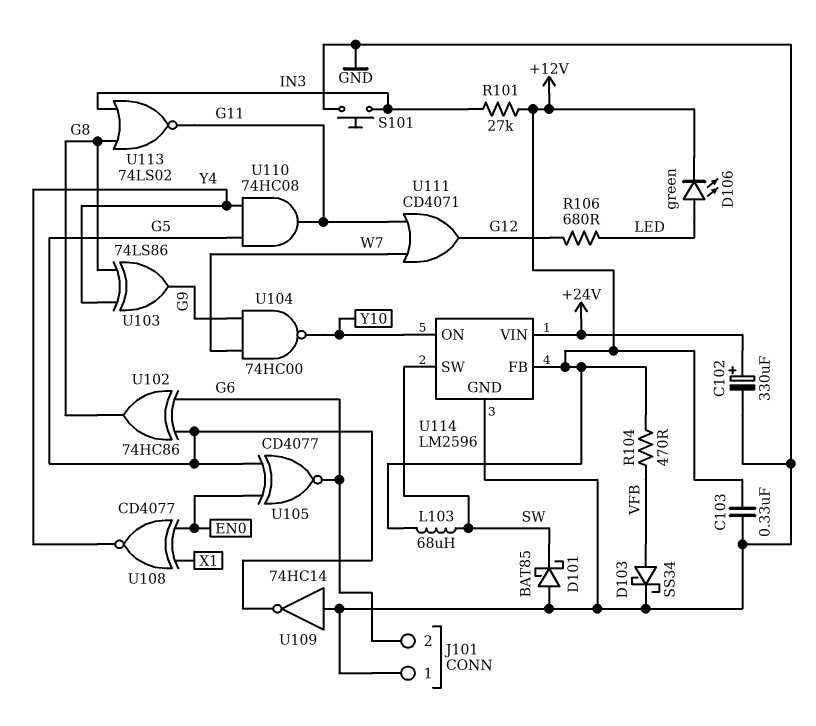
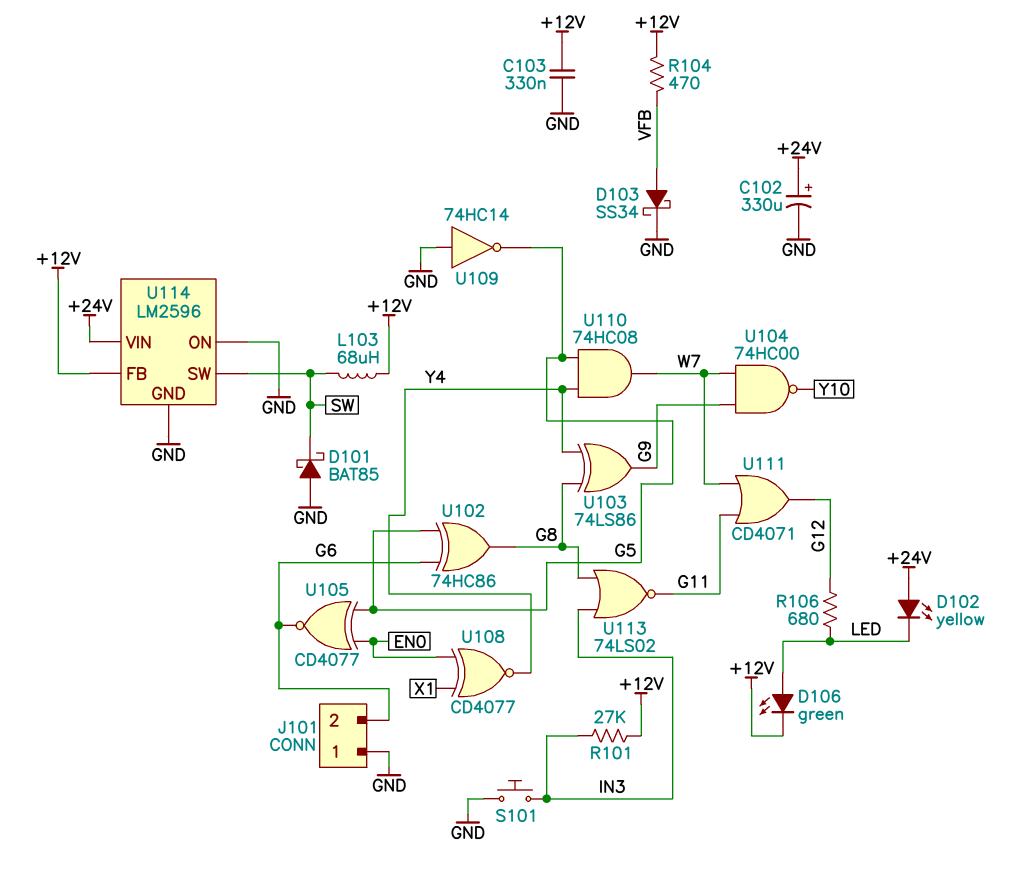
D102: none -> LED yellow (A +24V, K LED)
U110: AND 74HC08 (in G5, in Y4, out G11) -> AND 74HC08 (in G5, in Y4, out W7)
U114 pin ON: Y10 -> GND

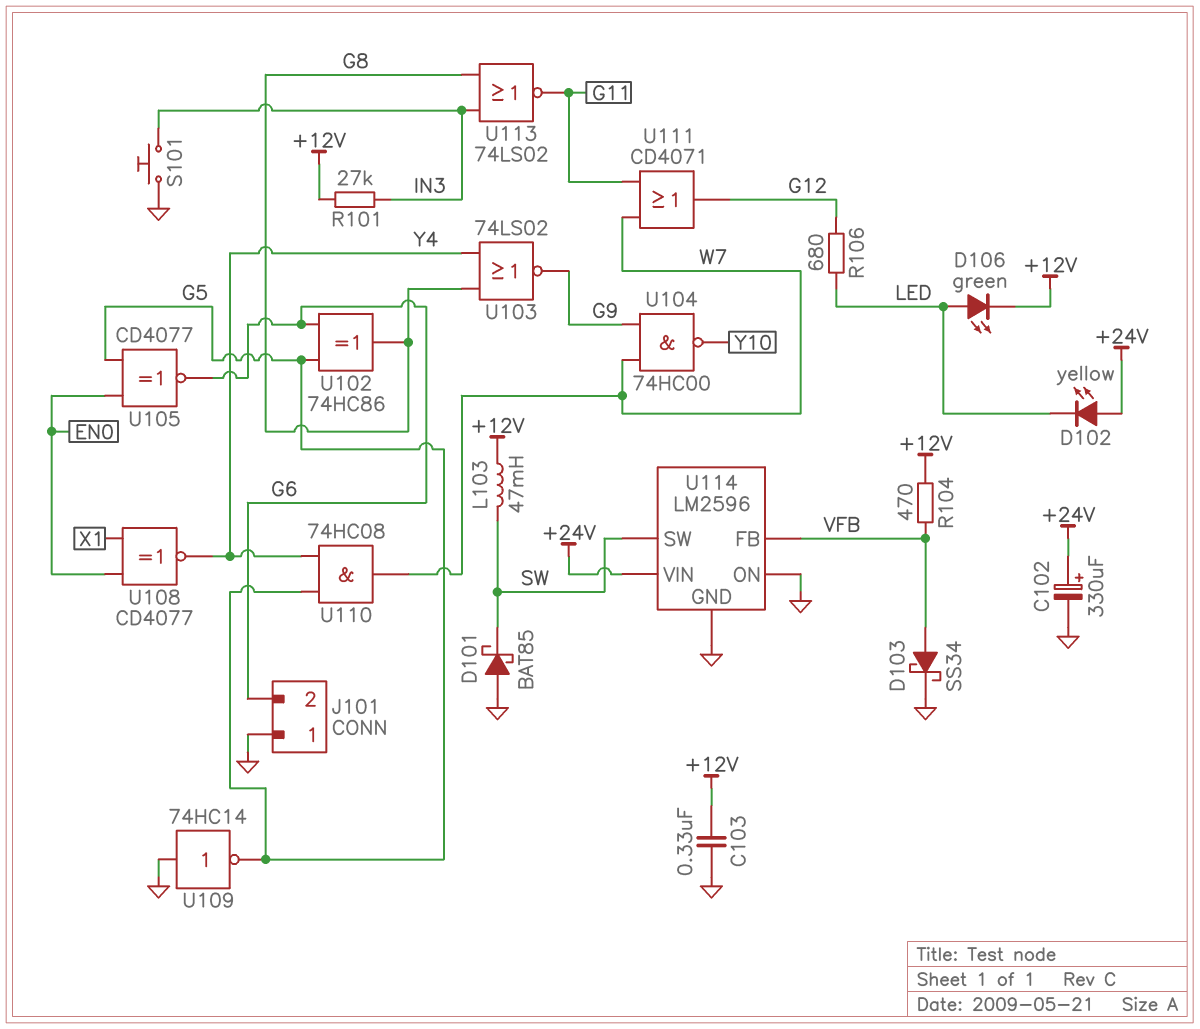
L103: 68uH (+12V, SW) -> 47mH (+12V, SW)
U103: XOR 74LS86 (in G8, in Y4, out G9) -> NOR 74LS02 (in G8, in Y4, out G9)
U114 pin FB: +12V -> VFB

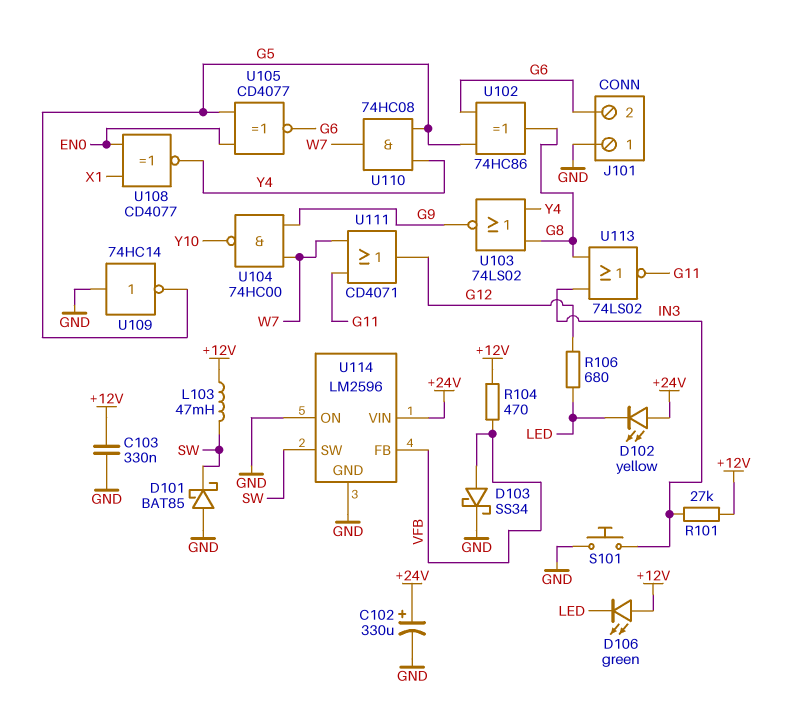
D106: LED green (A LED, K +12V) -> LED green (A +12V, K LED)

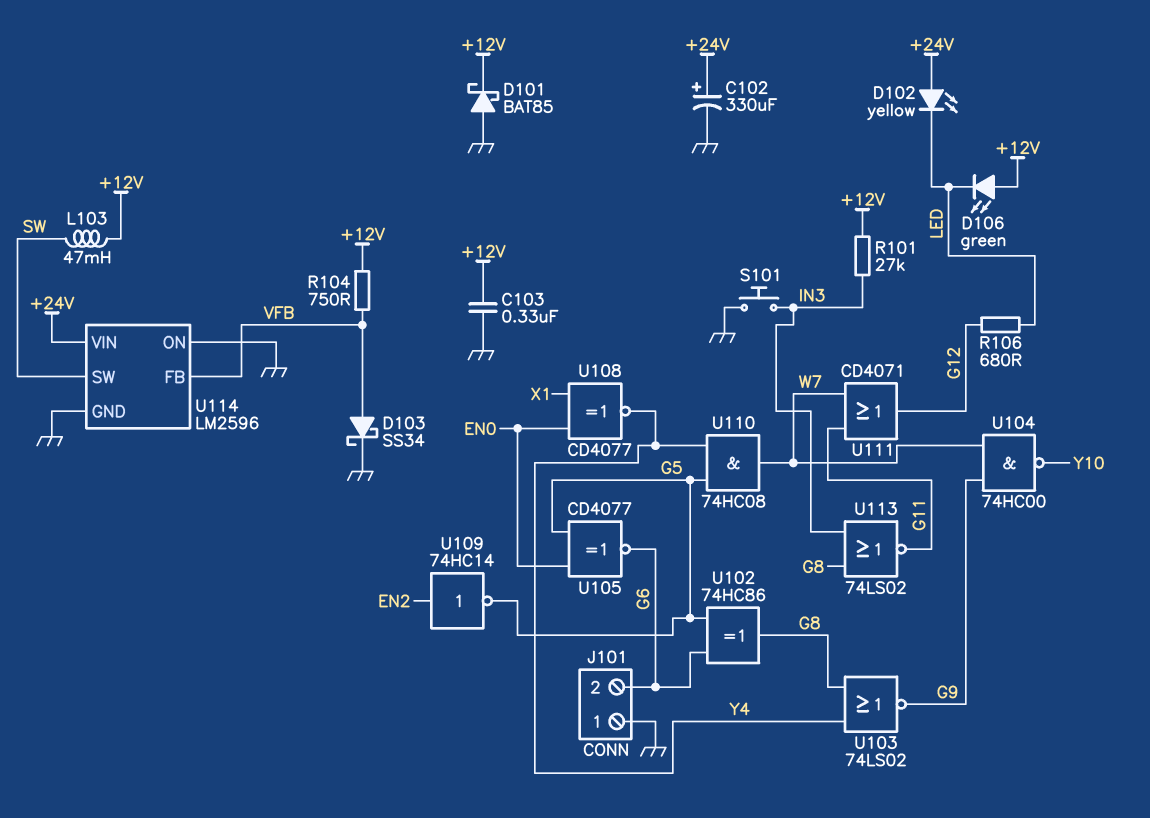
D101: schottky BAT85 (A GND, K SW) -> schottky BAT85 (A GND, K +12V)
R104: 470 (+12V, VFB) -> 750 (+12V, VFB)
U109: NOT 74HC14 (in GND, out G5) -> NOT 74HC14 (in EN2, out G5)

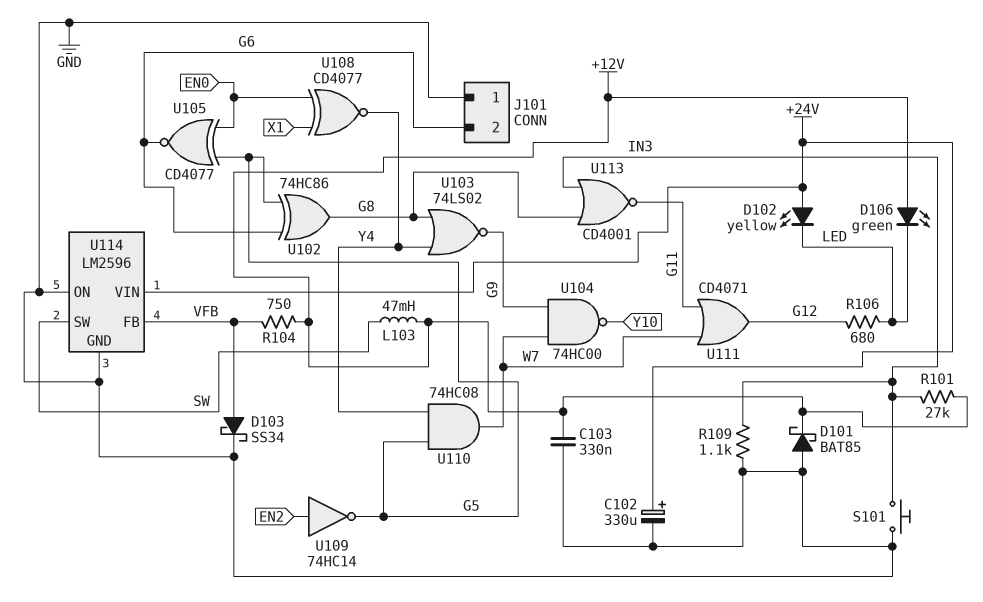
R109: none -> 1.1k (GND, IN3)
U113: NOR 74LS02 (in G8, in IN3, out G11) -> NOR CD4001 (in G8, in IN3, out G11)

